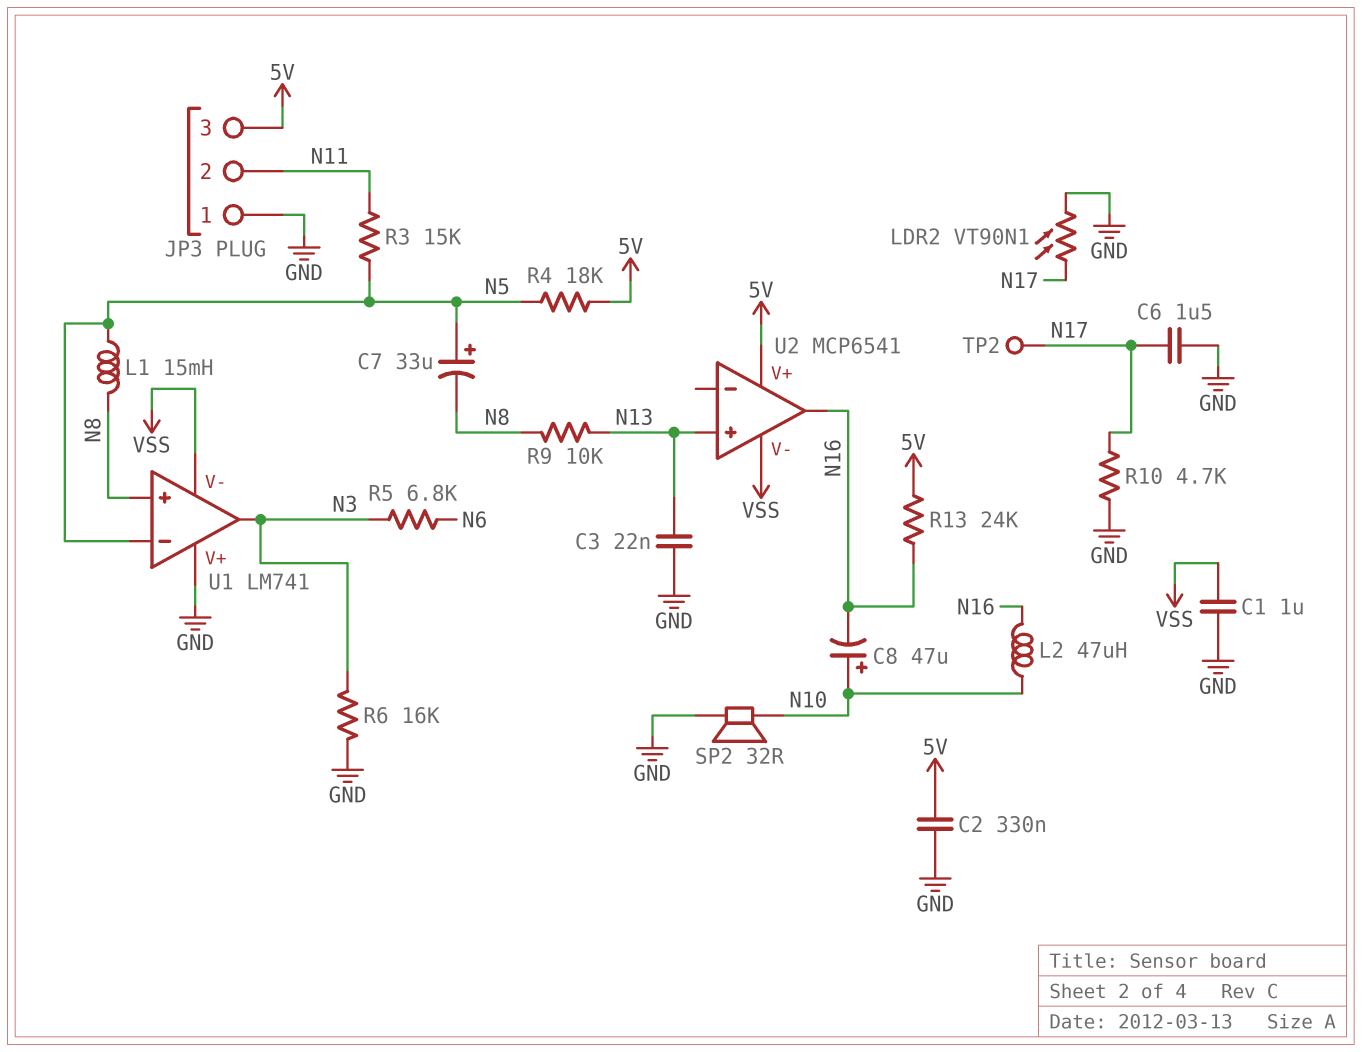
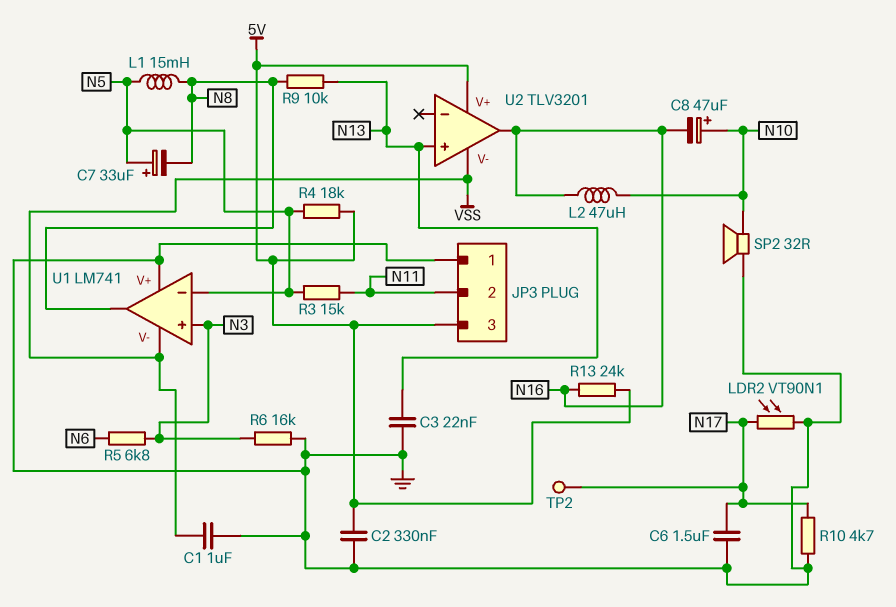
U1 pin in+: N8 -> N3
U1 pin out: N3 -> N8
U2: MCP6541 -> TLV3201

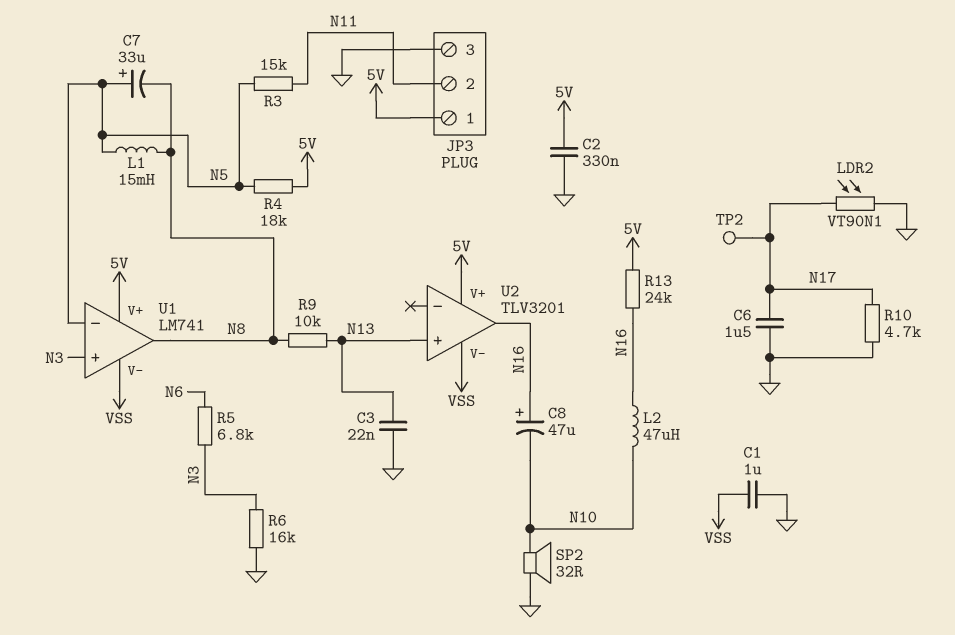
C8: 47uF (plus N10, minus N16) -> 47uF (plus N16, minus N10)
JP3 pin 1: GND -> 5V
JP3 pin 3: 5V -> GND
U1 pin V+: GND -> 5V

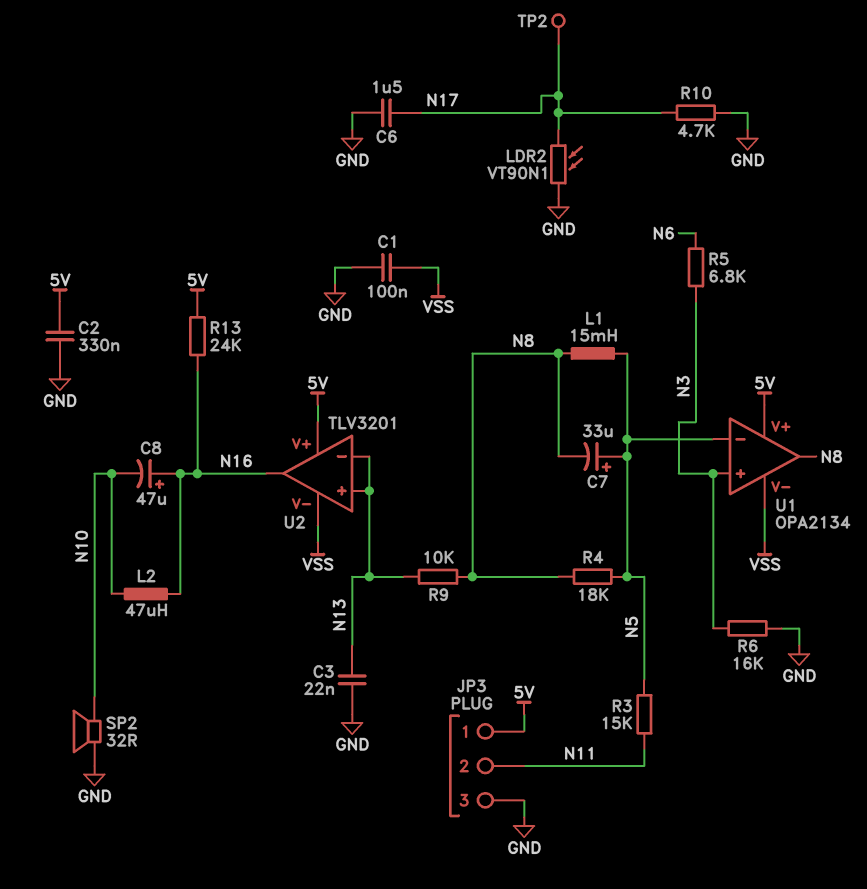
C1: 1uF (GND, VSS) -> 100nF (GND, VSS)
R4: 18k (5V, N5) -> 18k (N5, N8)
U1: LM741 -> OPA2134
U2 pin in-: none -> N13

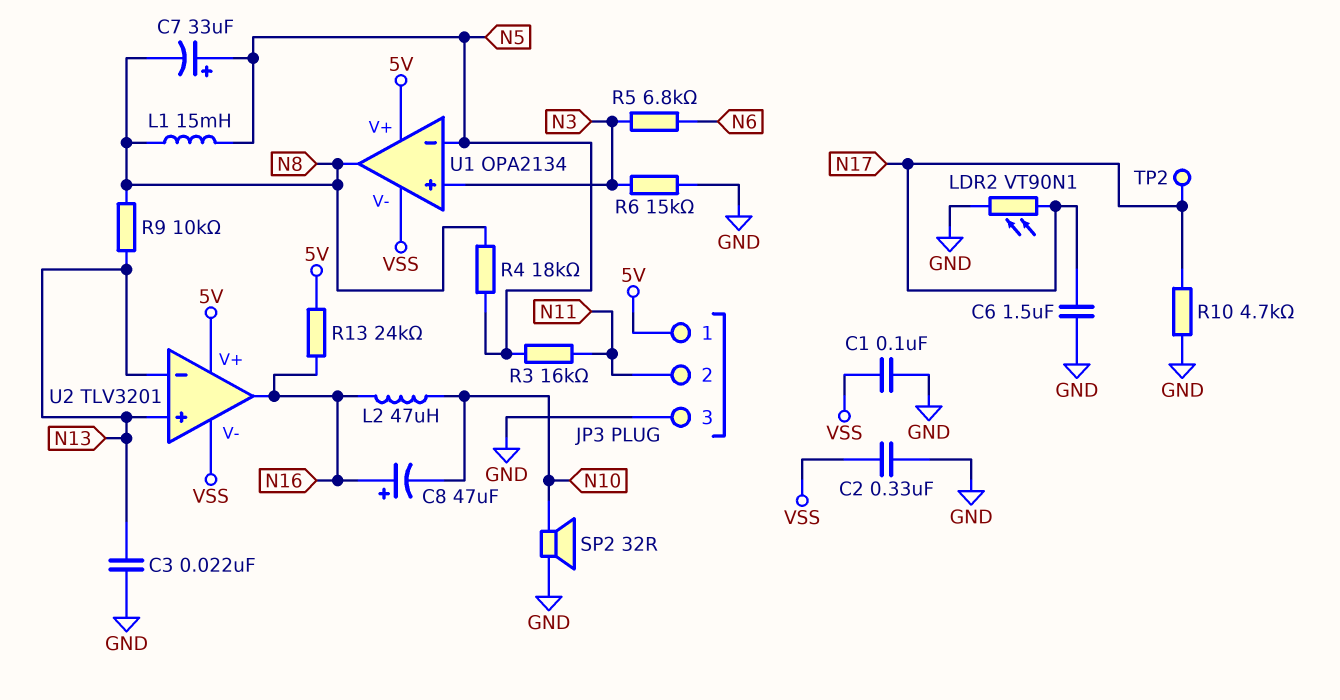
C2: 330nF (5V, GND) -> 330nF (GND, VSS)
R3: 15k (N5, N11) -> 16k (N5, N11)
R6: 16k (GND, N3) -> 15k (GND, N3)

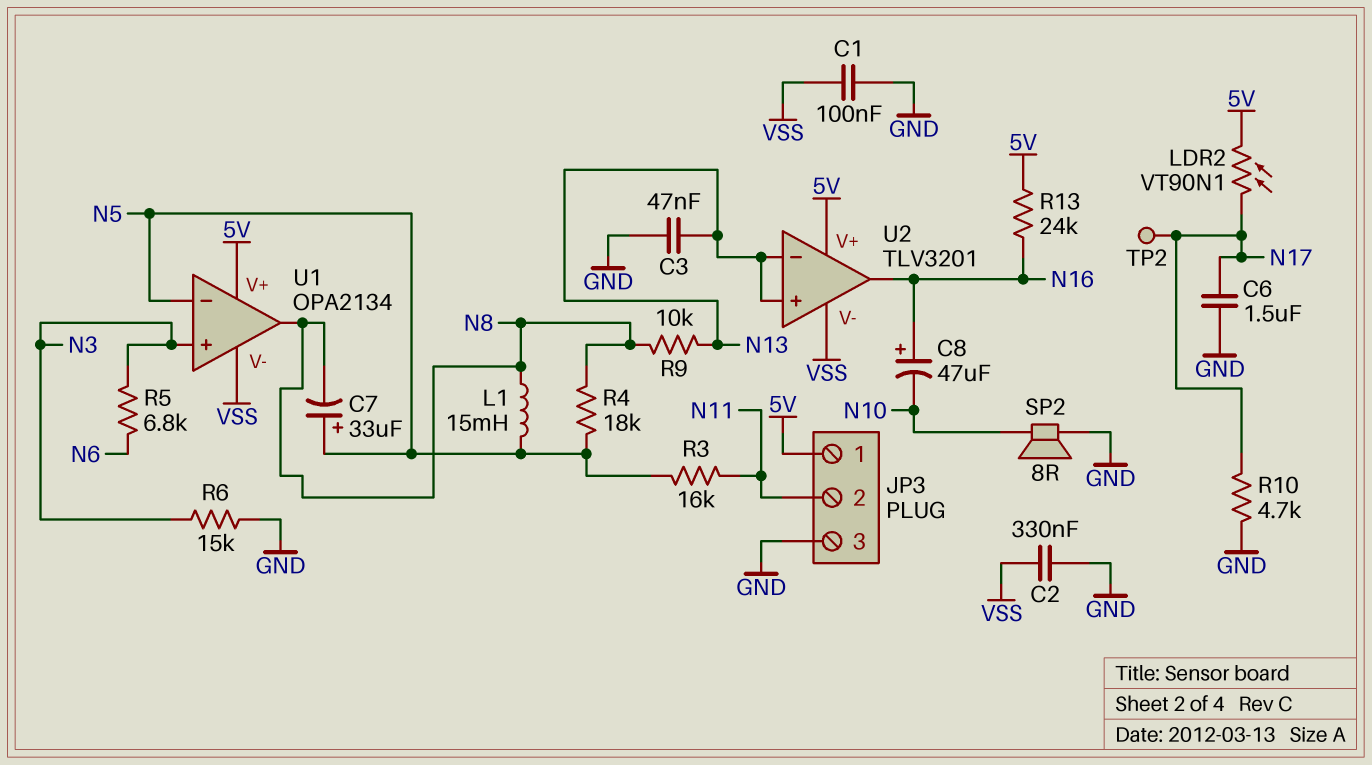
C3: 22nF (GND, N13) -> 47nF (GND, N13)
L2: 47uH (N10, N16) -> none
LDR2: VT90N1 (GND, N17) -> VT90N1 (5V, N17)
SP2: speaker 32R (GND, N10) -> speaker 8R (GND, N10)

